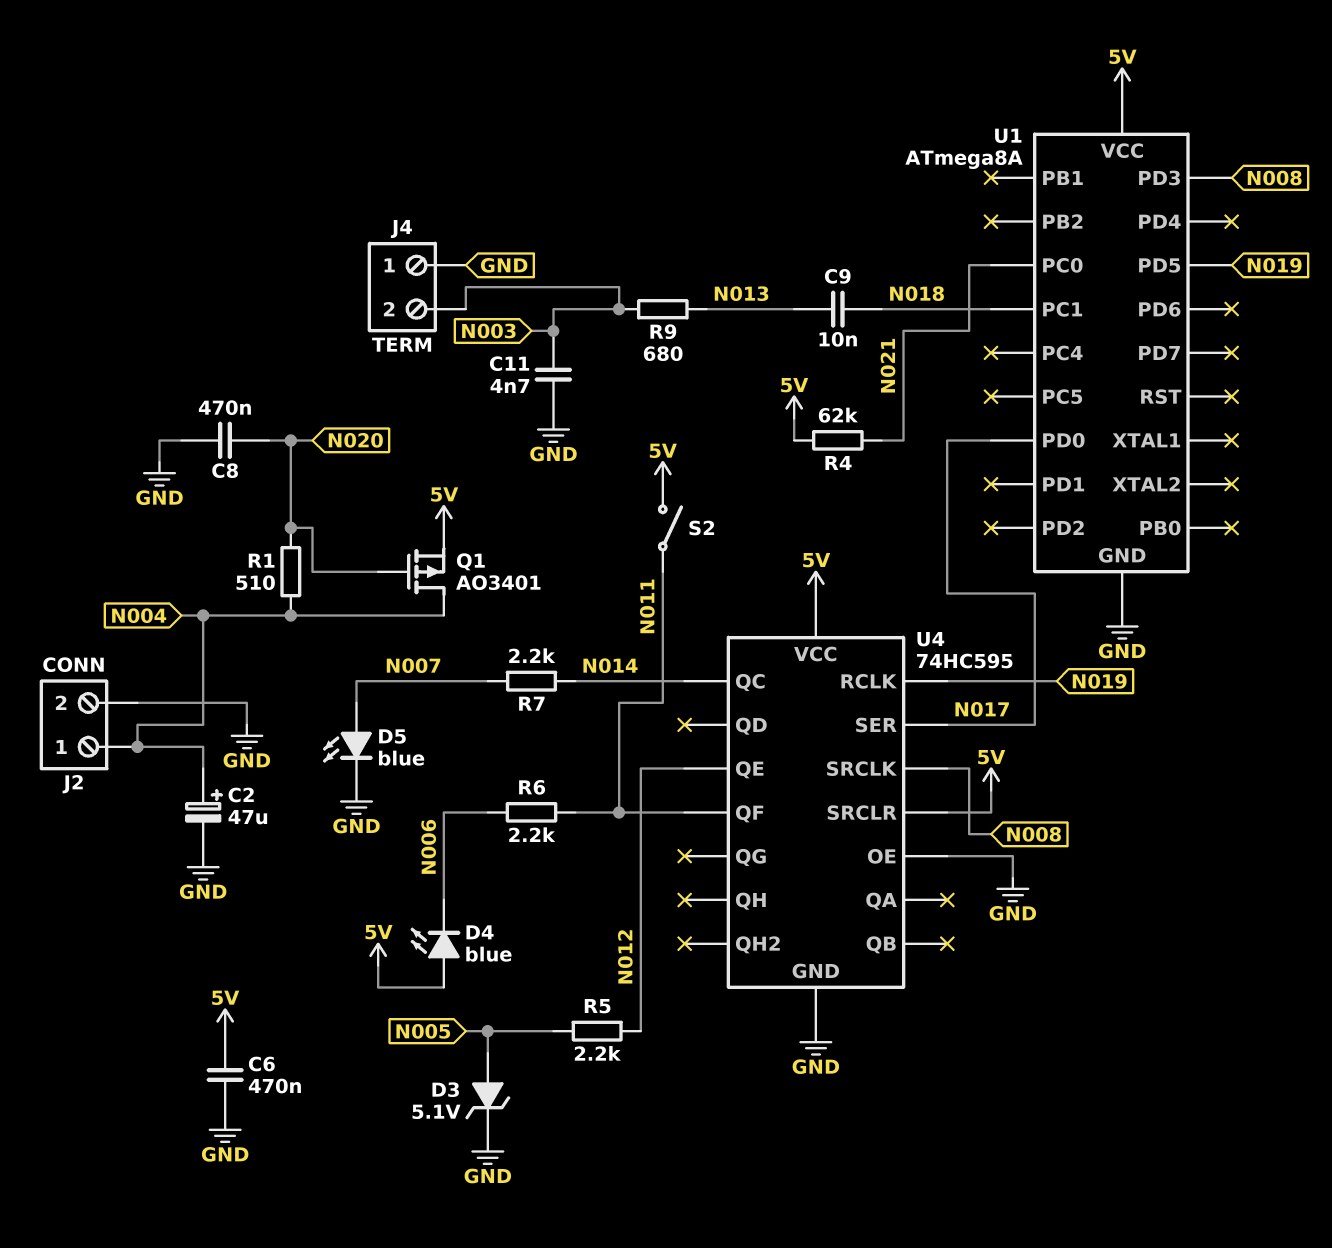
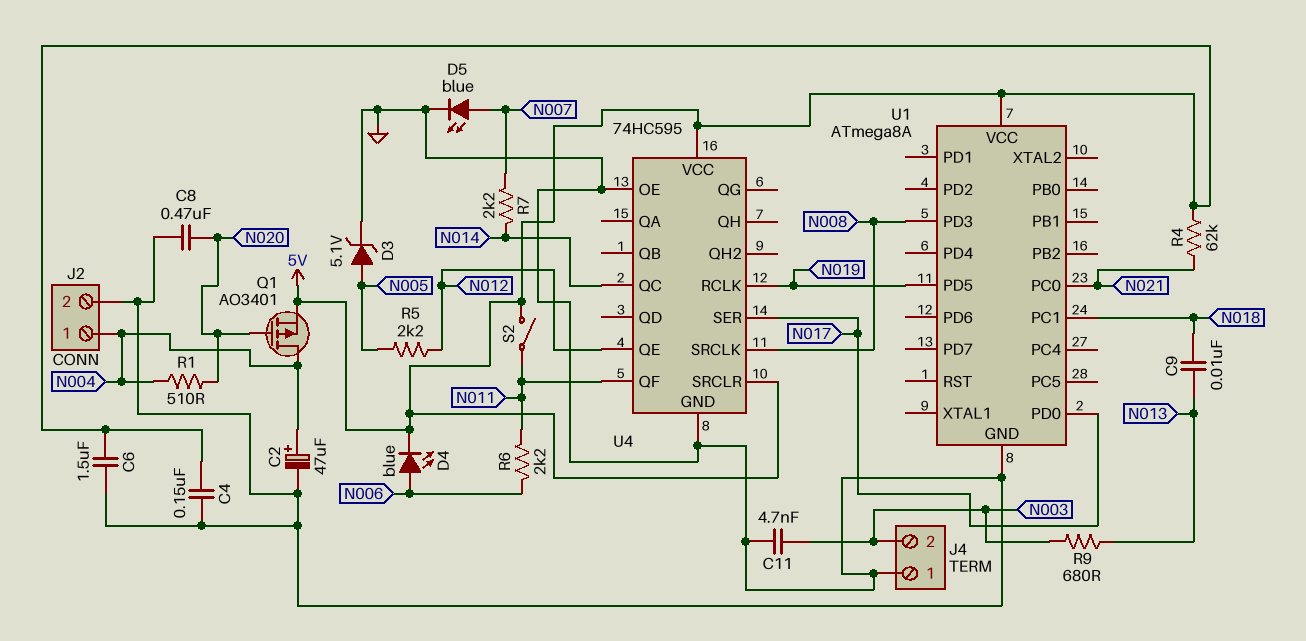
C4: none -> 150nF (5V, GND)
C6: 470nF (5V, GND) -> 1.5uF (5V, GND)
D4: LED blue (A 5V, K N006) -> LED blue (A N006, K 5V)

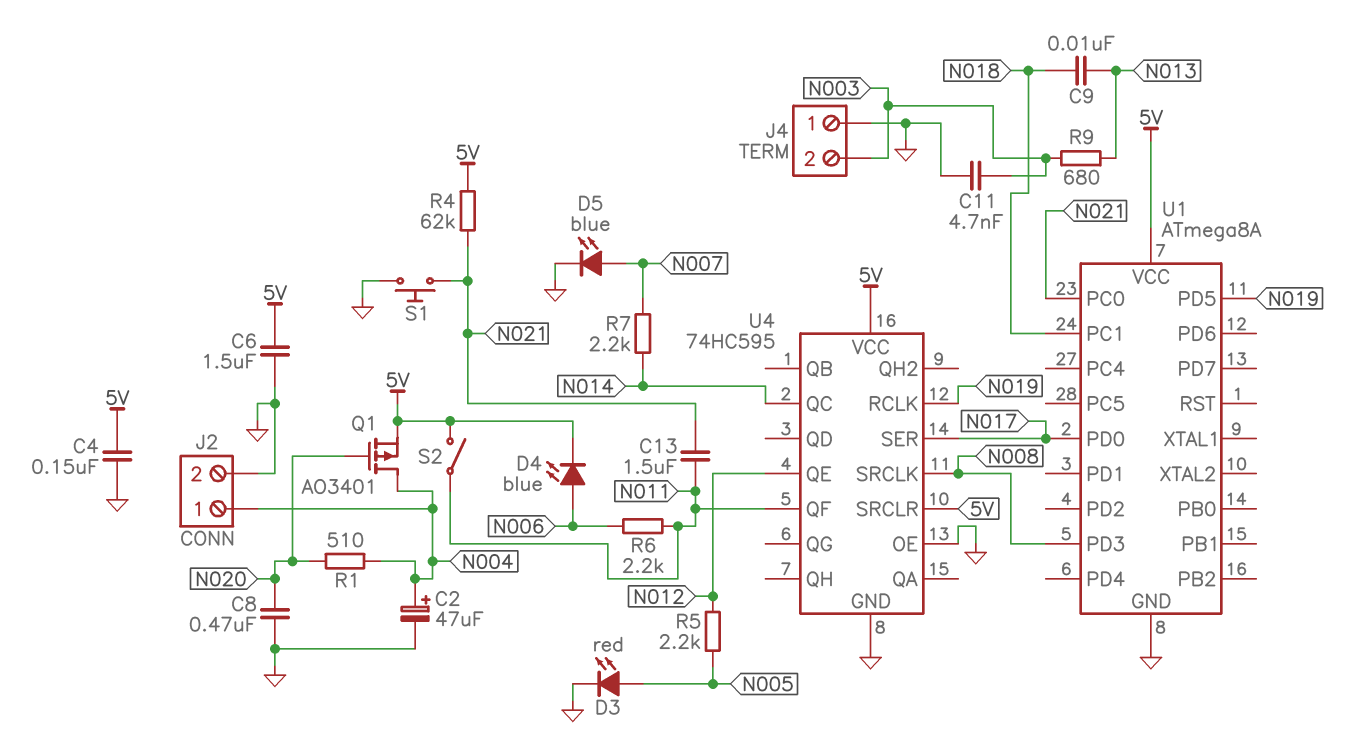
C13: none -> 1.5uF (N011, N021)
D3: zener 5.1V (A N005, K GND) -> LED red (A N005, K GND)
S1: none -> button (GND, N021)

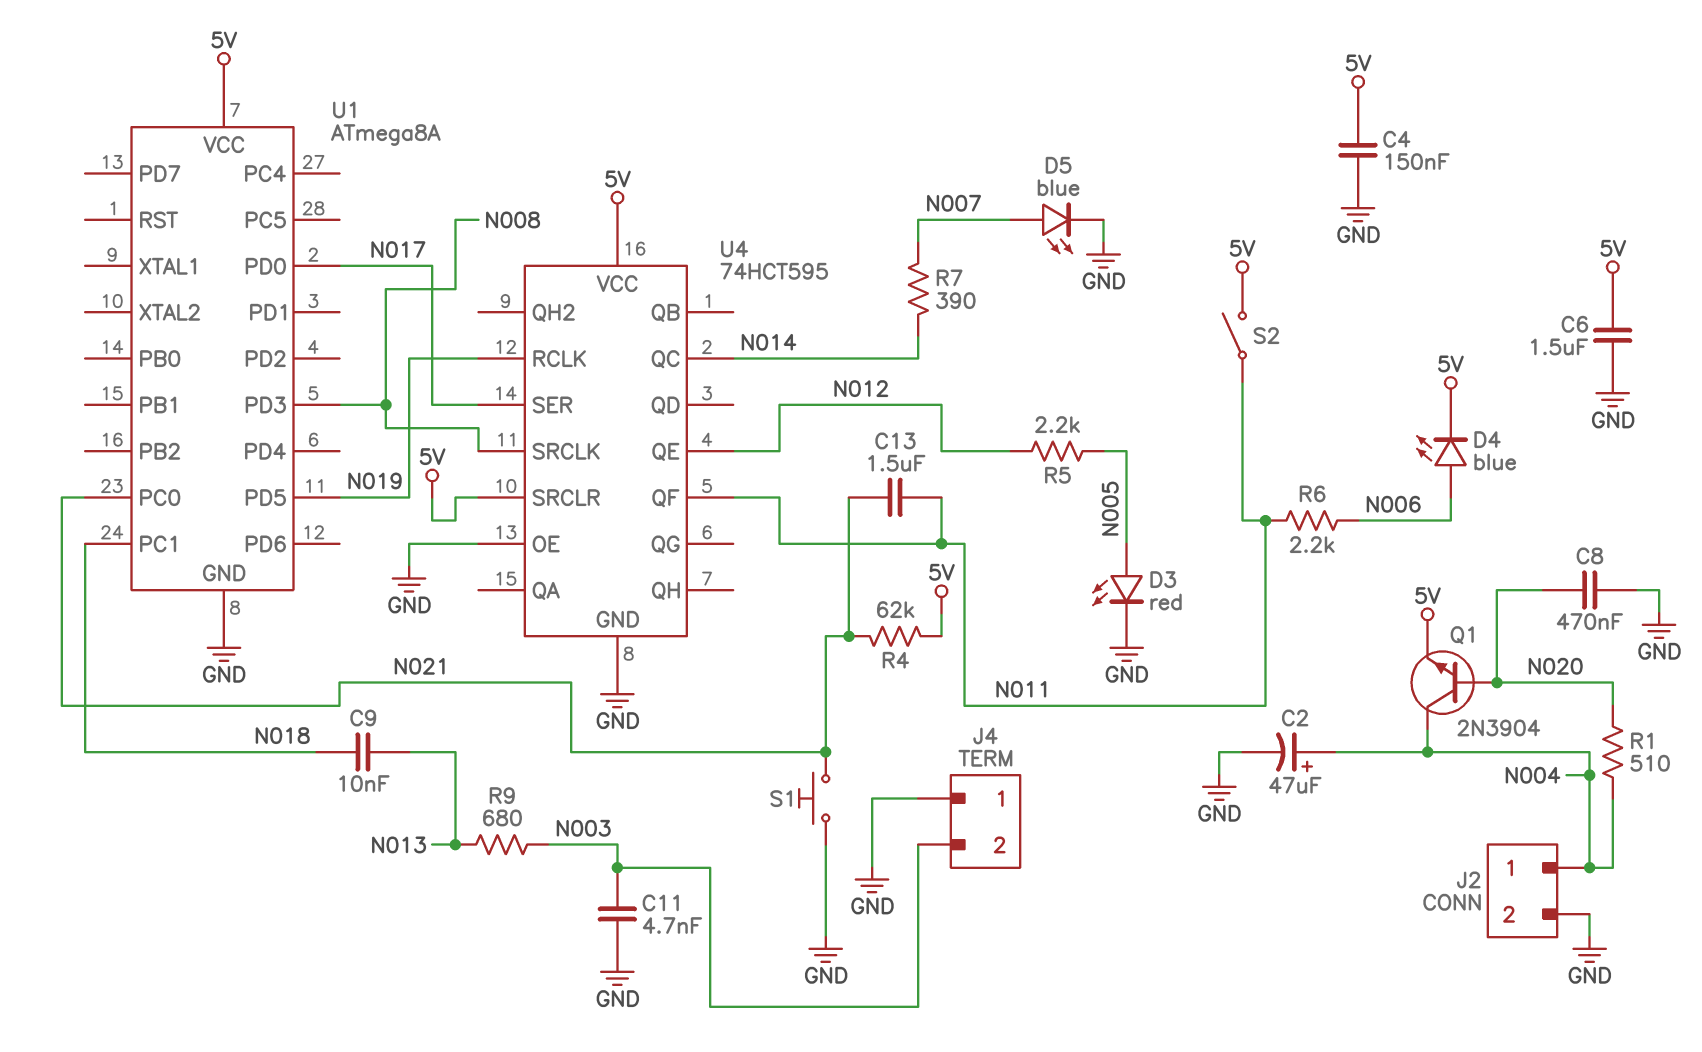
Q1: PMOS AO3401 (G N020, D N004, S 5V) -> NPN 2N3904 (B N020, C N004, E 5V)
R7: 2.2k (N007, N014) -> 390 (N007, N014)
U4: 74HC595 -> 74HCT595

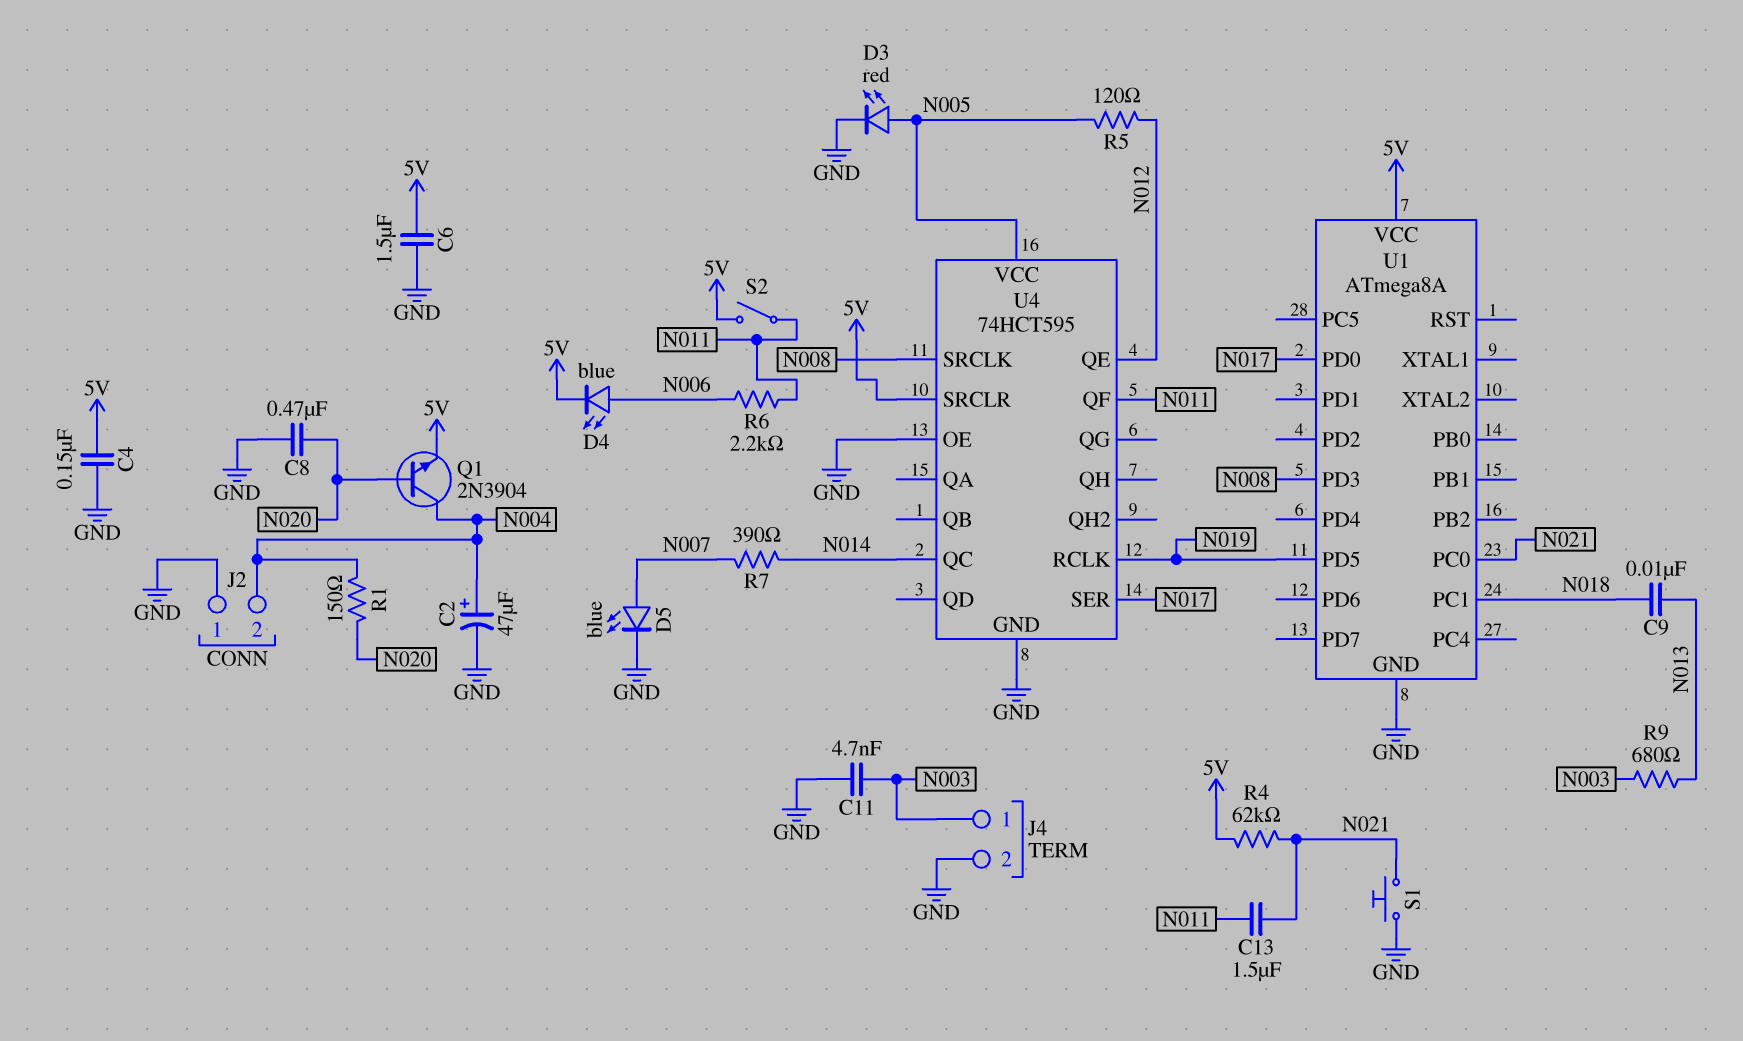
J2 pin 1: N004 -> GND
J2 pin 2: GND -> N004
J4 pin 1: GND -> N003
J4 pin 2: N003 -> GND
R1: 510 (N004, N020) -> 150 (N004, N020)
R5: 2.2k (N005, N012) -> 120 (N005, N012)
U4 pin VCC: 5V -> N005

